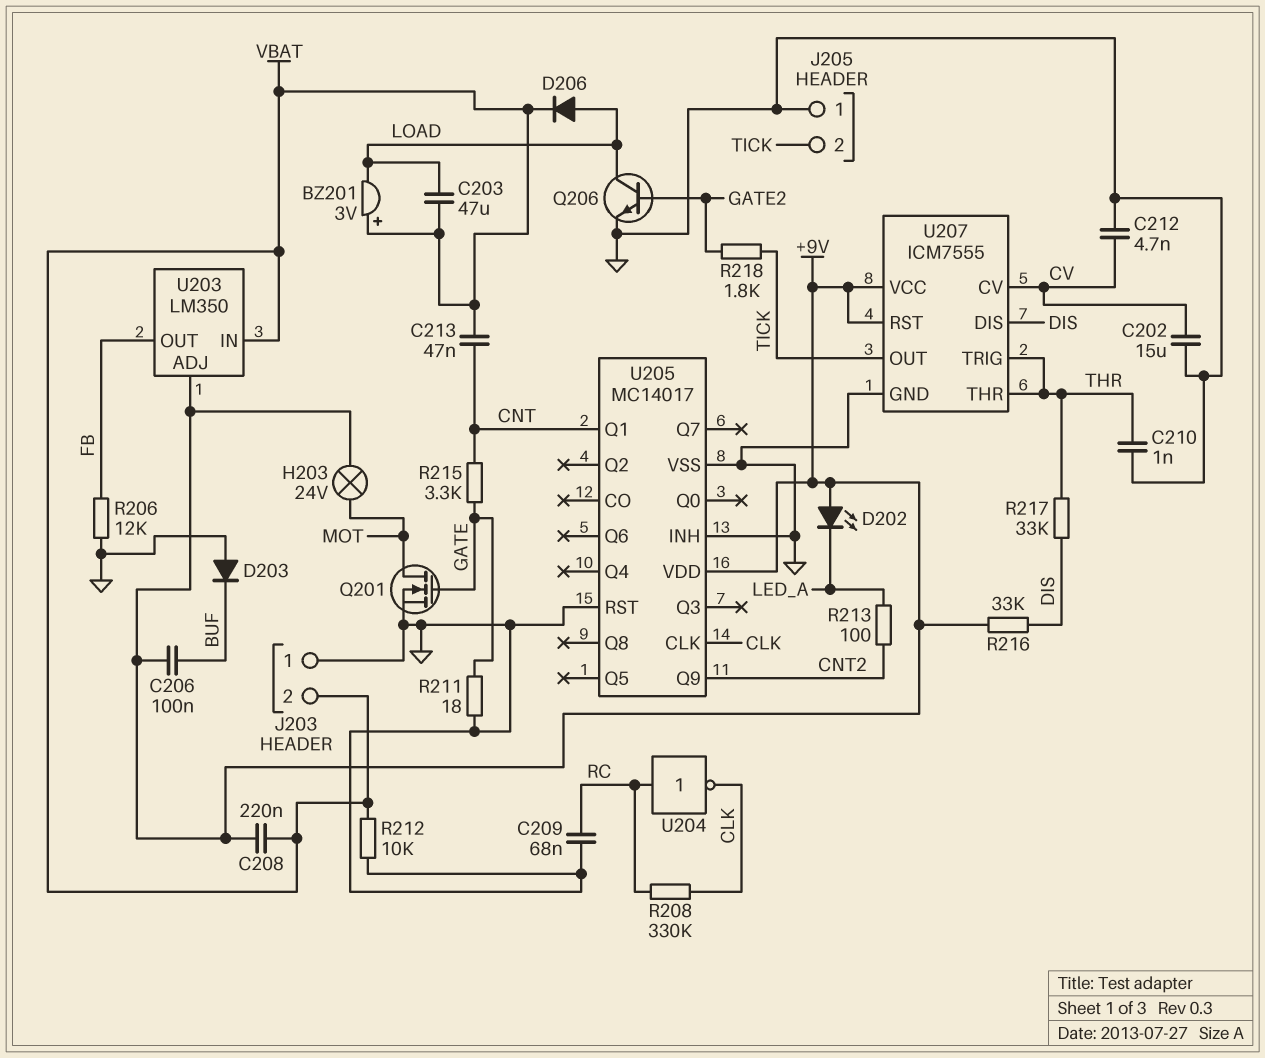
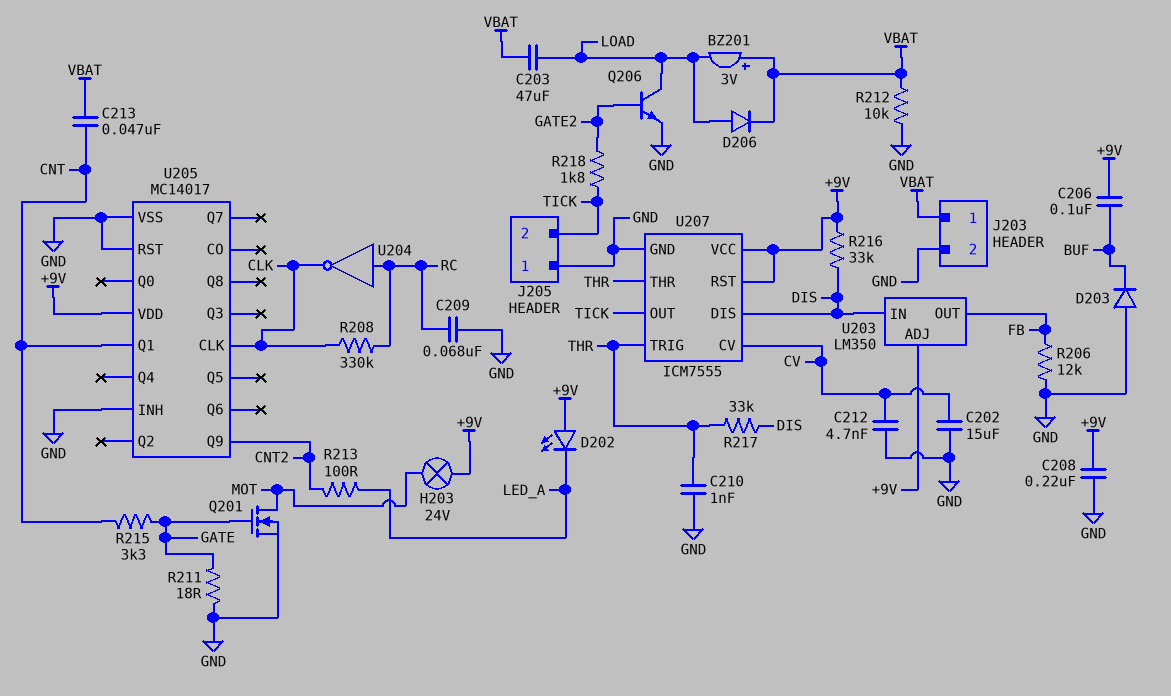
C208: 220nF (+9V, VBAT) -> 220nF (+9V, GND)
J203 pin 1: GND -> VBAT
J203 pin 2: VBAT -> GND
U203 pin IN: VBAT -> DIS

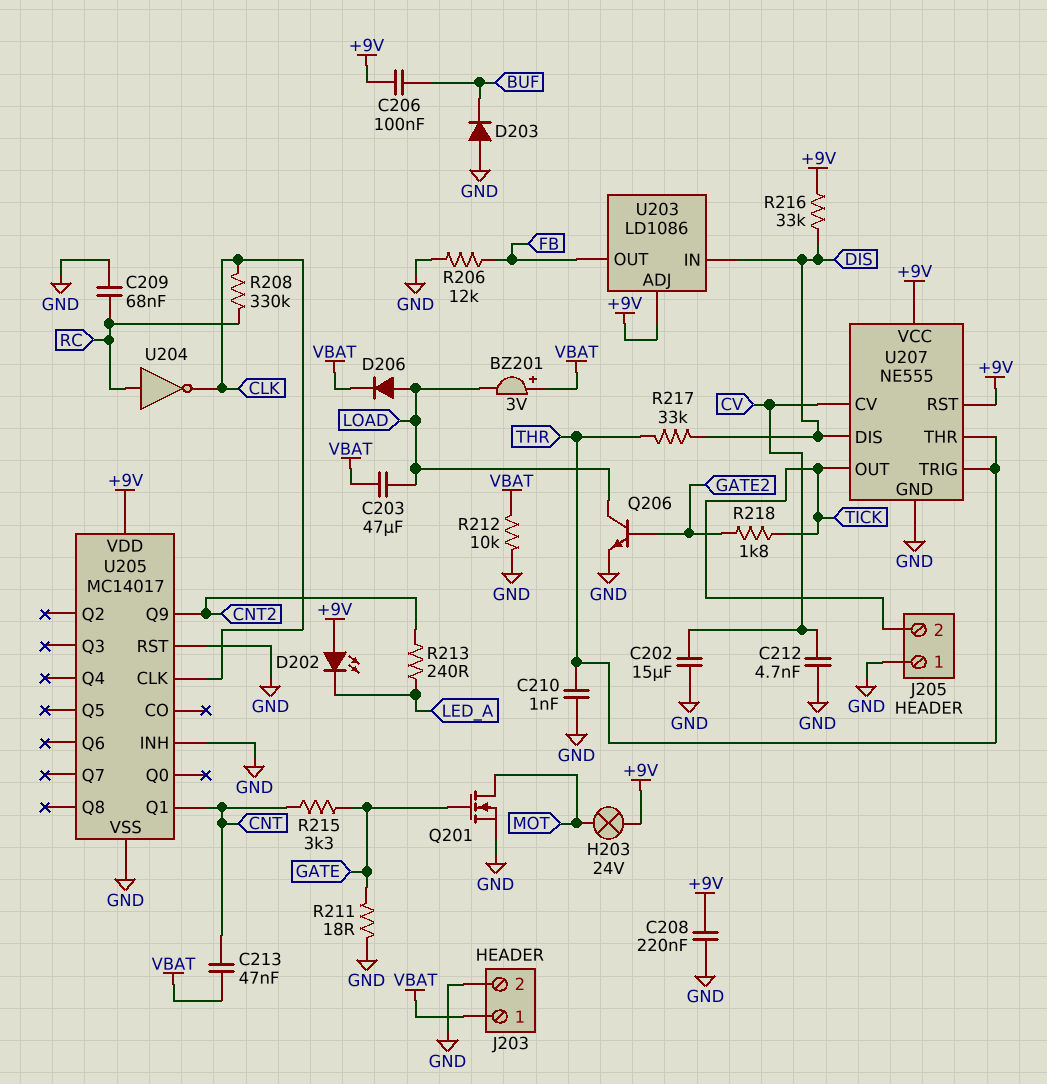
R213: 100 (CNT2, LED_A) -> 240 (CNT2, LED_A)
U203: LM350 -> LD1086
U207: ICM7555 -> NE555

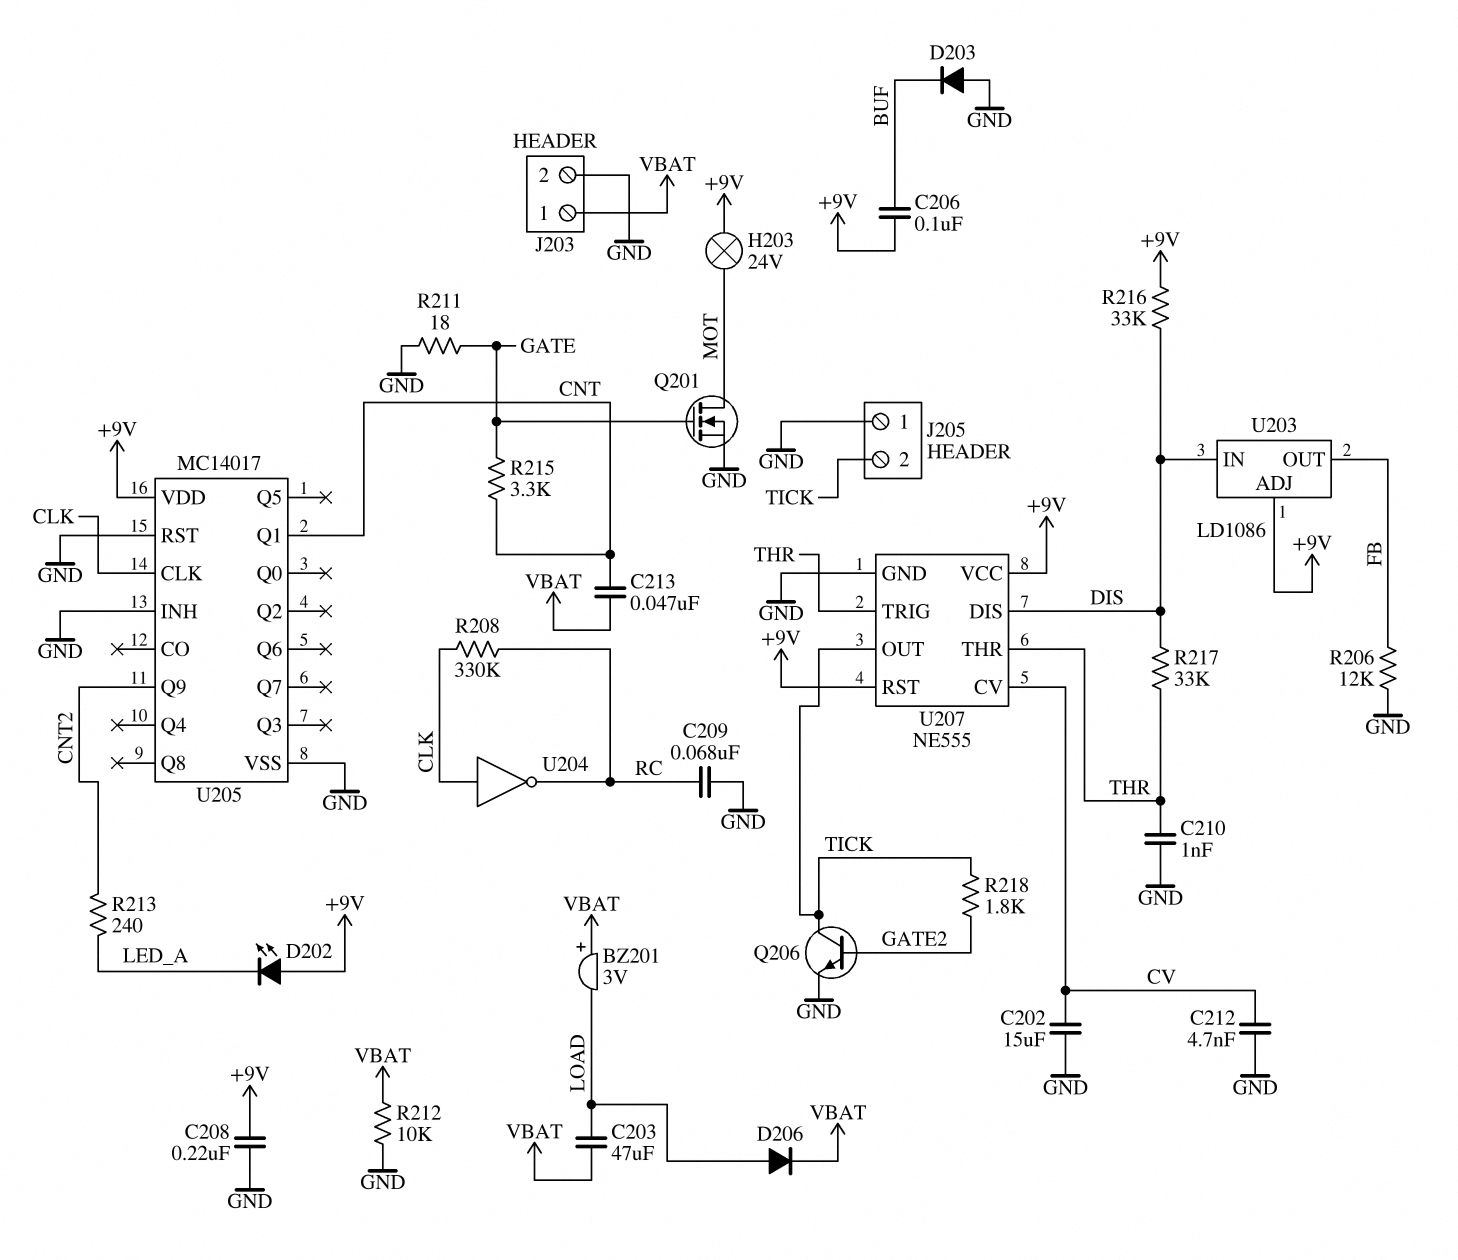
Q206: NPN (B GATE2, C LOAD, E GND) -> NPN (B GATE2, C TICK, E GND)
U204: NOT (in RC, out CLK) -> NOT (in CLK, out RC)

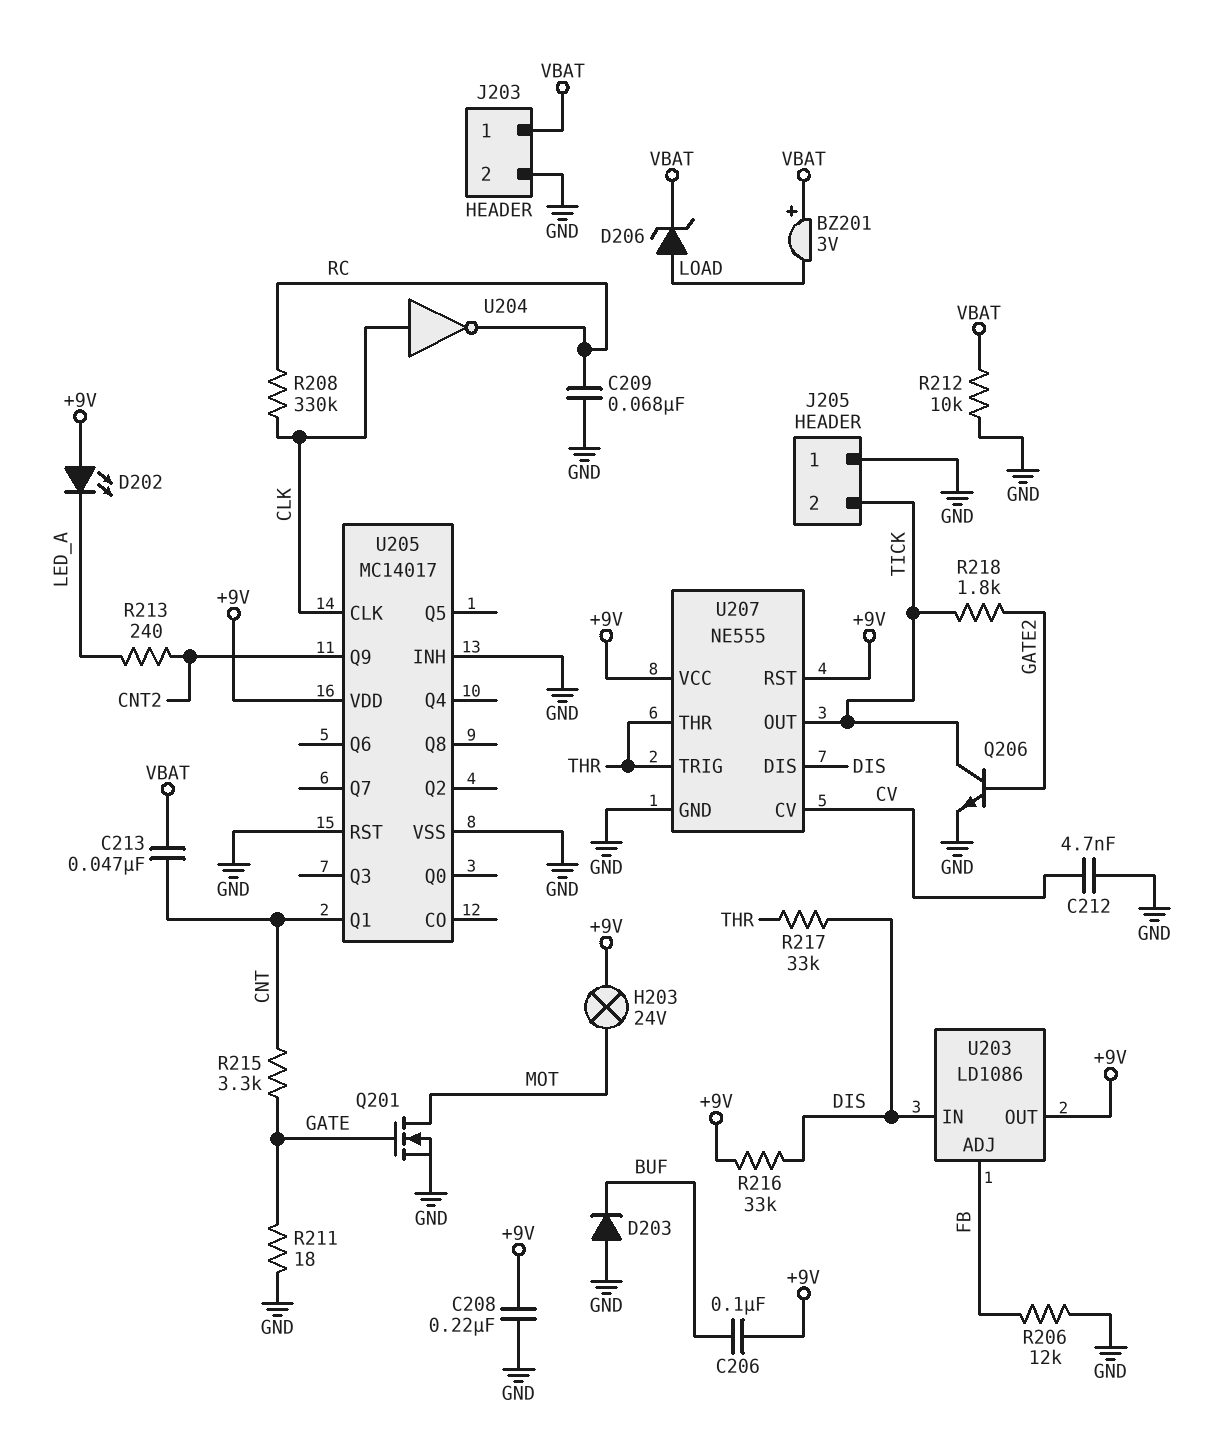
C202: 15uF (CV, GND) -> none
C203: 47uF (LOAD, VBAT) -> none
C210: 1nF (GND, THR) -> none
D206: diode (A LOAD, K VBAT) -> zener (A LOAD, K VBAT)
U203 pin ADJ: +9V -> FB
U203 pin OUT: FB -> +9V

